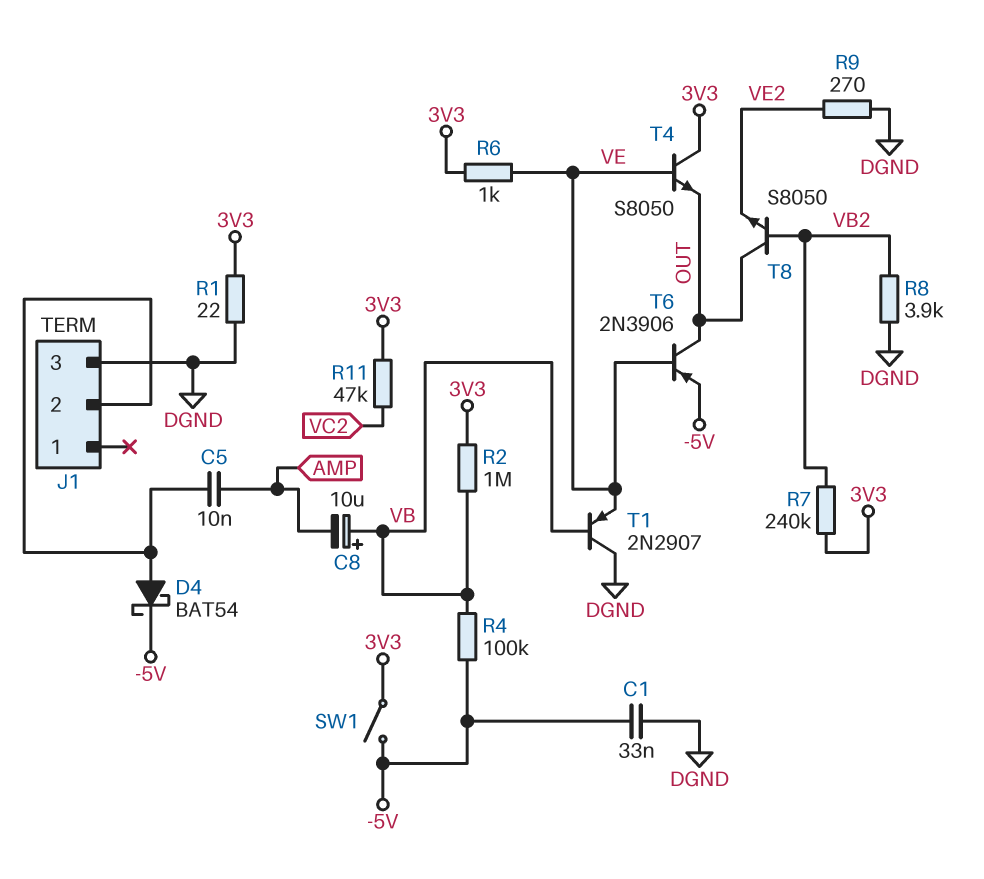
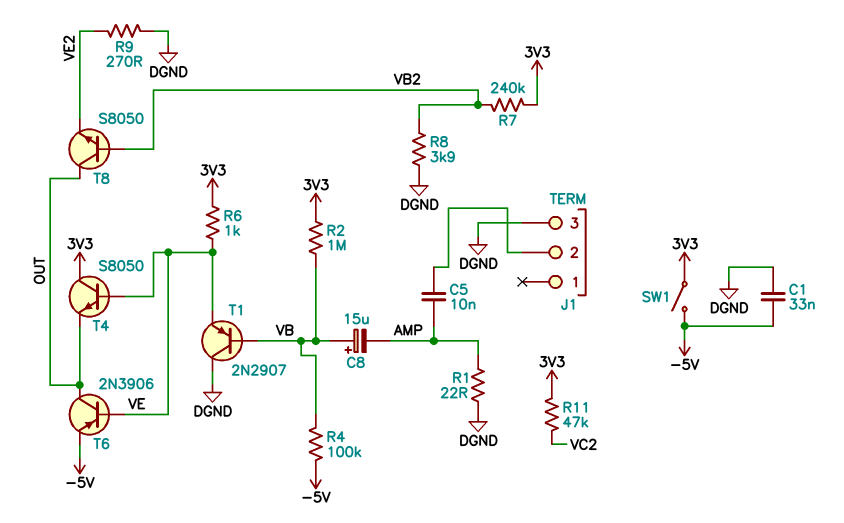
C8: 10uF (plus VB, minus AMP) -> 15uF (plus VB, minus AMP)
D4: schottky BAT54 (A J1/2, K -5V) -> none
R1: 22 (3V3, DGND) -> 22 (AMP, DGND)

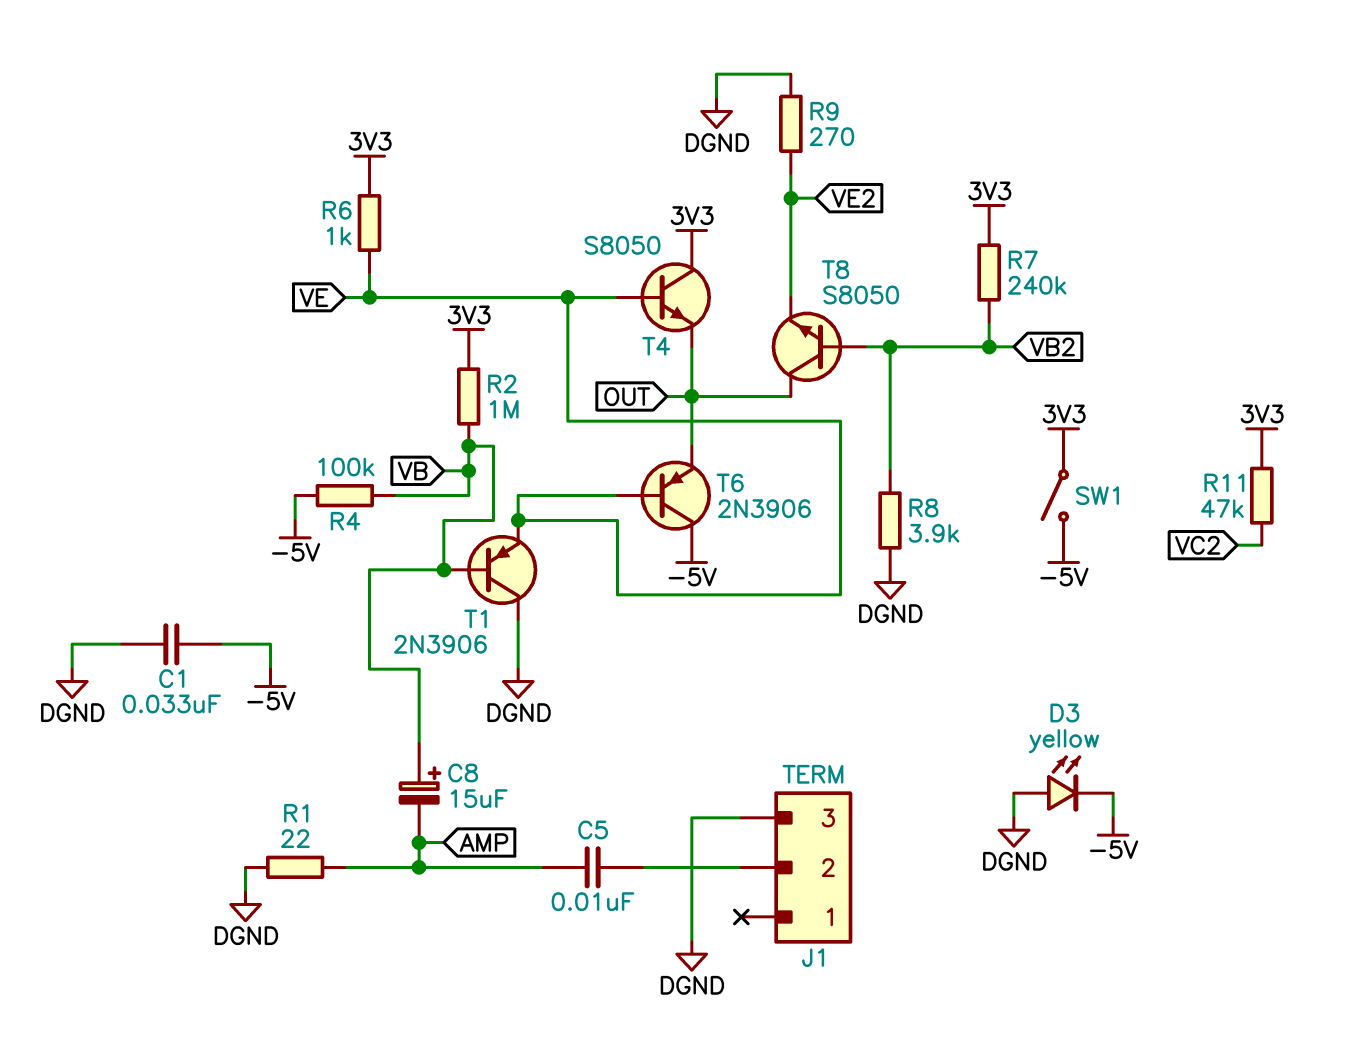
D3: none -> LED yellow (A DGND, K -5V)
T1: PNP 2N2907 (B VB, C DGND, E VE) -> PNP 2N3906 (B VB, C DGND, E VE)
T6: PNP 2N3906 (B VE, C OUT, E -5V) -> PNP 2N3906 (B VE, C -5V, E OUT)

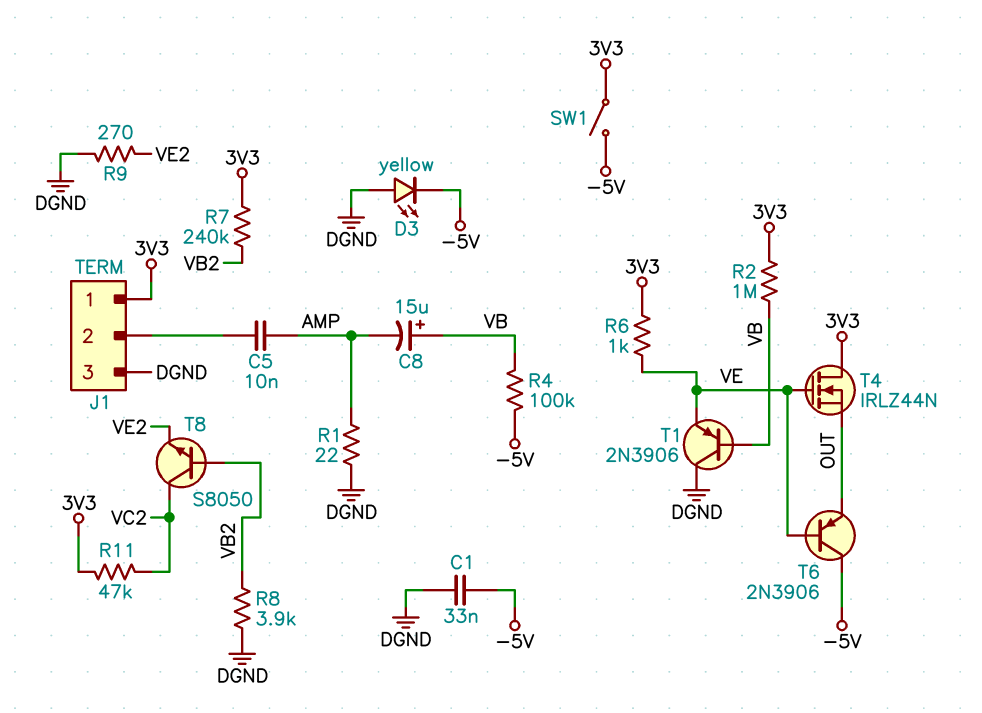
J1 pin 1: none -> 3V3
T4: NPN S8050 (B VE, C 3V3, E OUT) -> NMOS IRLZ44N (G VE, D 3V3, S OUT)
T8: NPN S8050 (B VB2, C OUT, E VE2) -> NPN S8050 (B VB2, C VC2, E VE2)

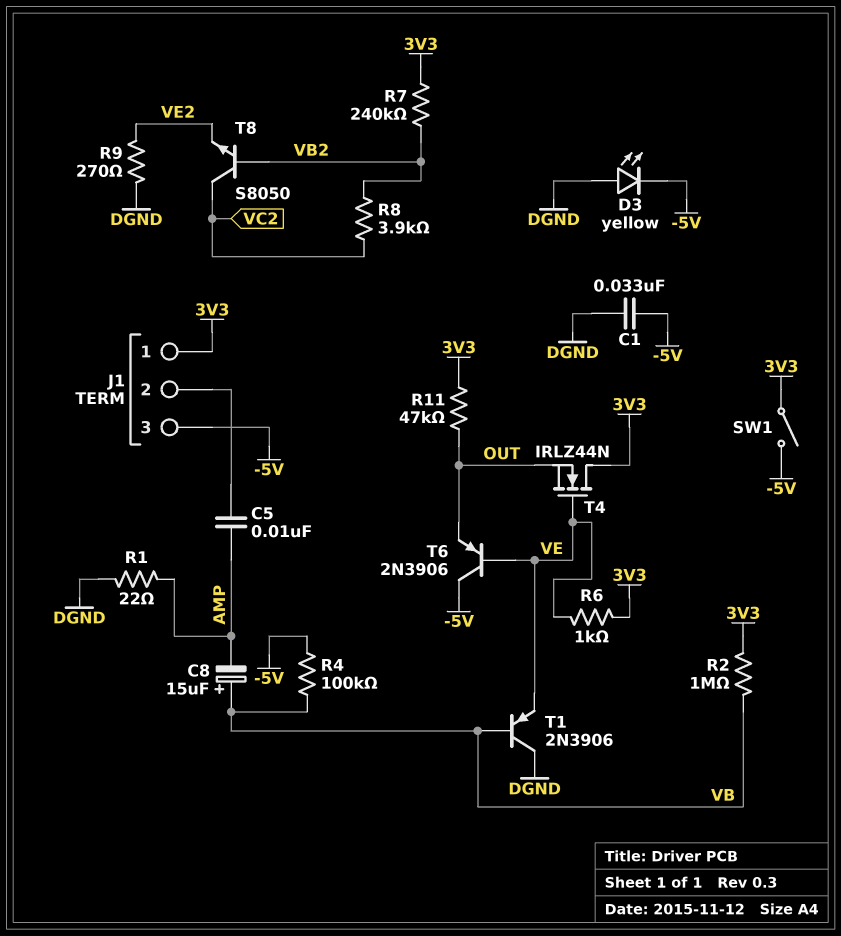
J1 pin 3: DGND -> -5V
R8: 3.9k (DGND, VB2) -> 3.9k (VB2, VC2)
R11: 47k (3V3, VC2) -> 47k (3V3, OUT)

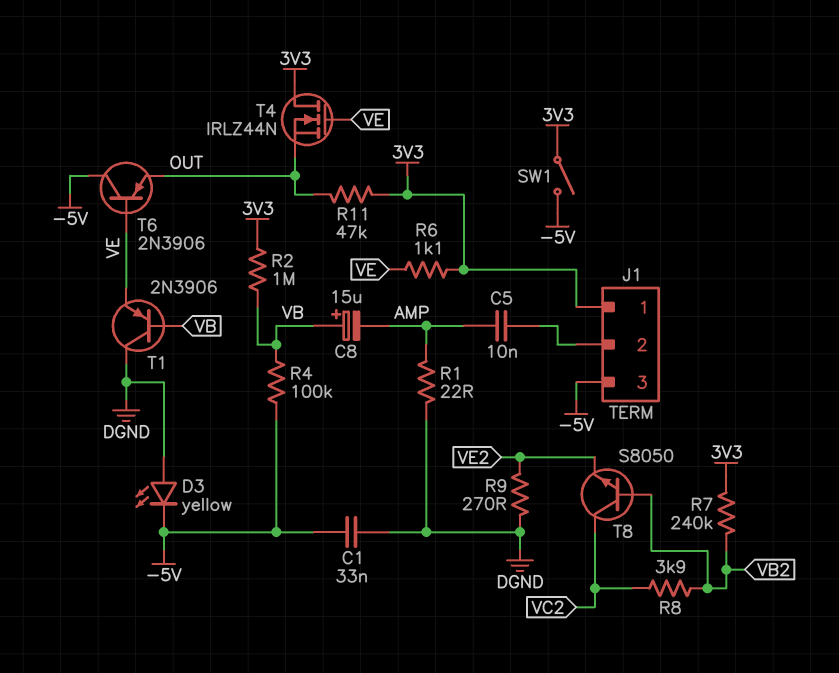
R6: 1k (3V3, VE) -> 1.1k (3V3, VE)

